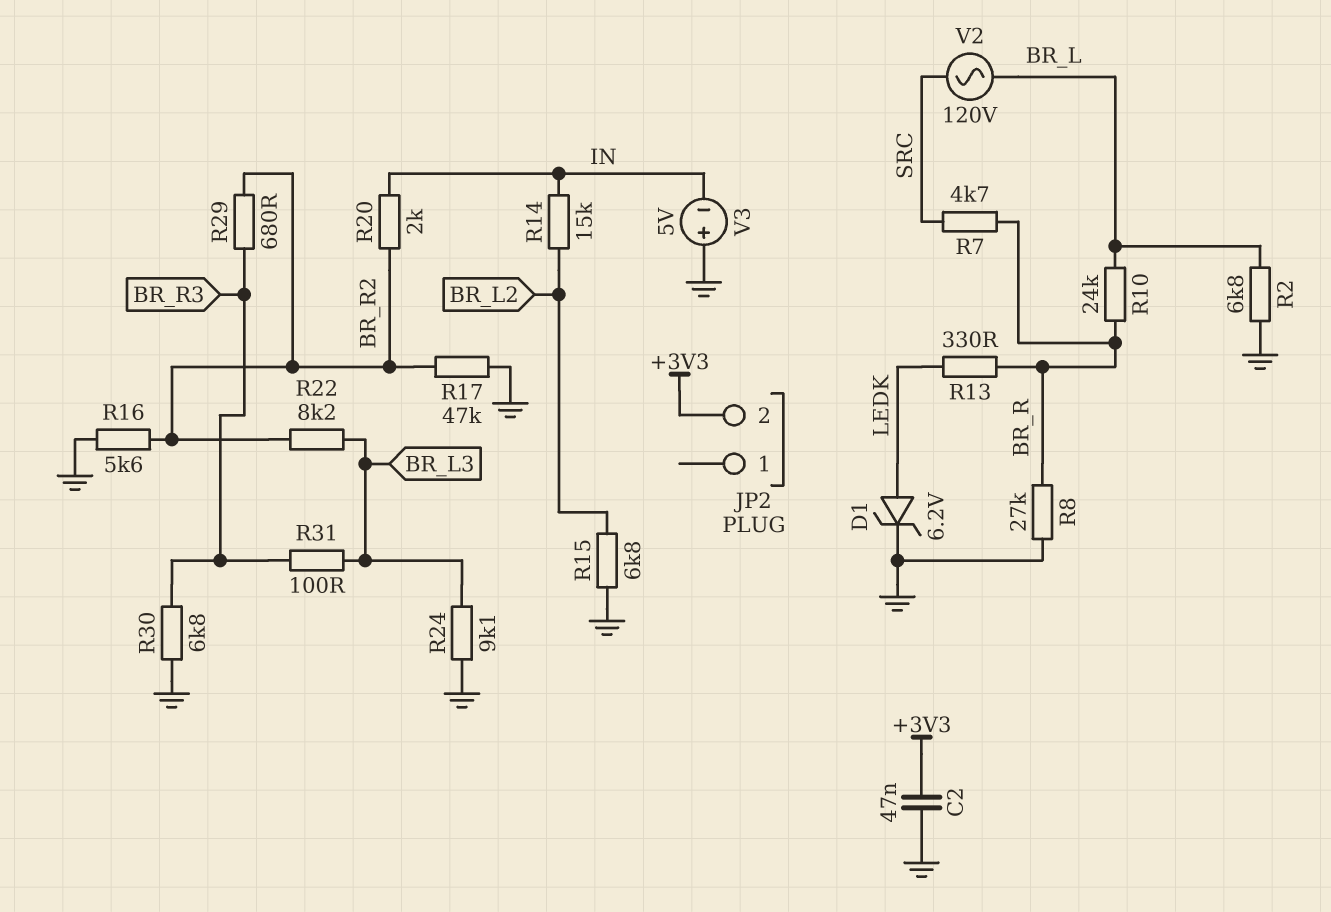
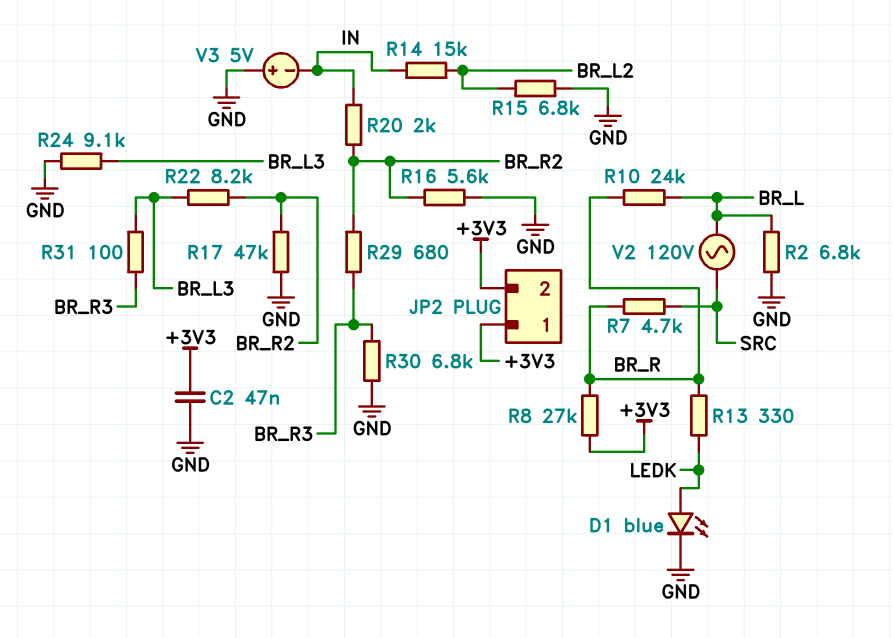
D1: zener 6.2V (A LEDK, K GND) -> LED blue (A LEDK, K GND)
JP2 pin 1: none -> +3V3
R8: 27k (BR_R, GND) -> 27k (+3V3, BR_R)

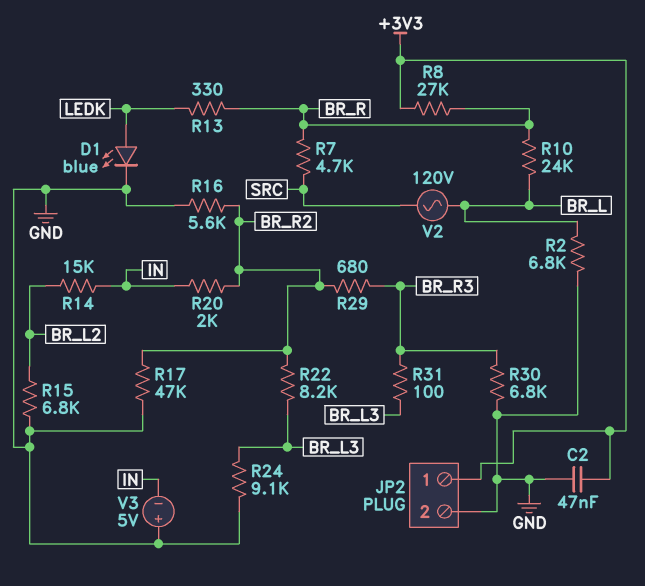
JP2 pin 2: +3V3 -> GND

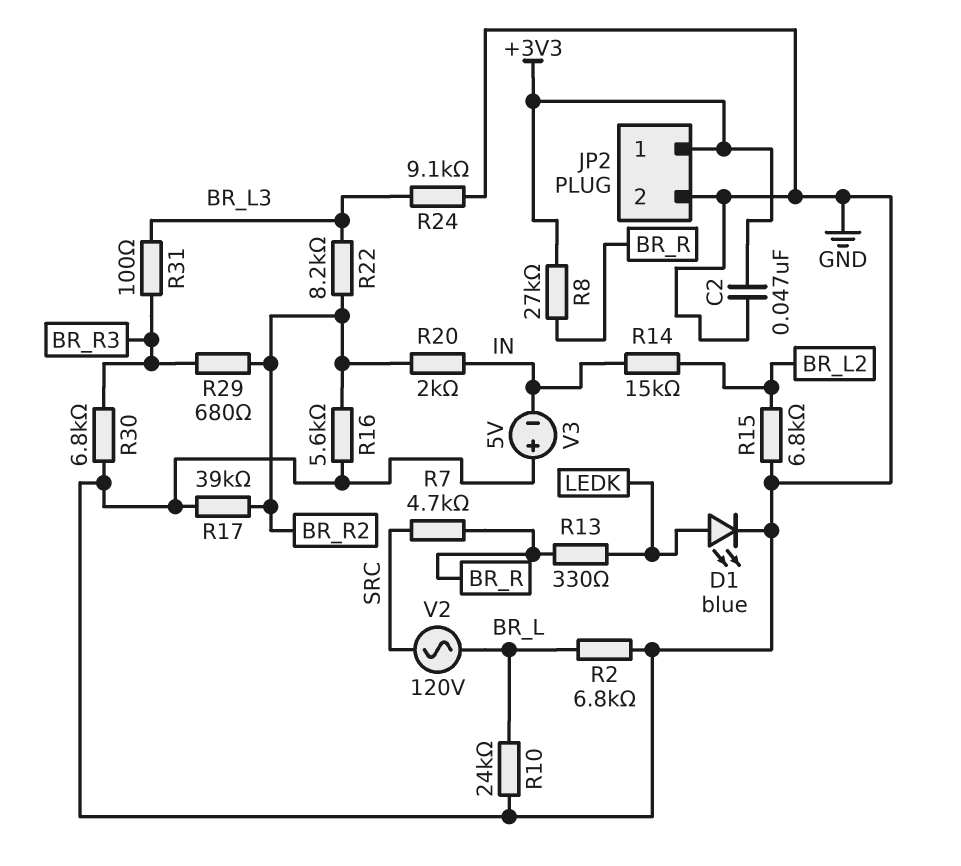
R10: 24k (BR_L, BR_R) -> 24k (BR_L, GND)
R17: 47k (BR_R2, GND) -> 39k (BR_R2, GND)

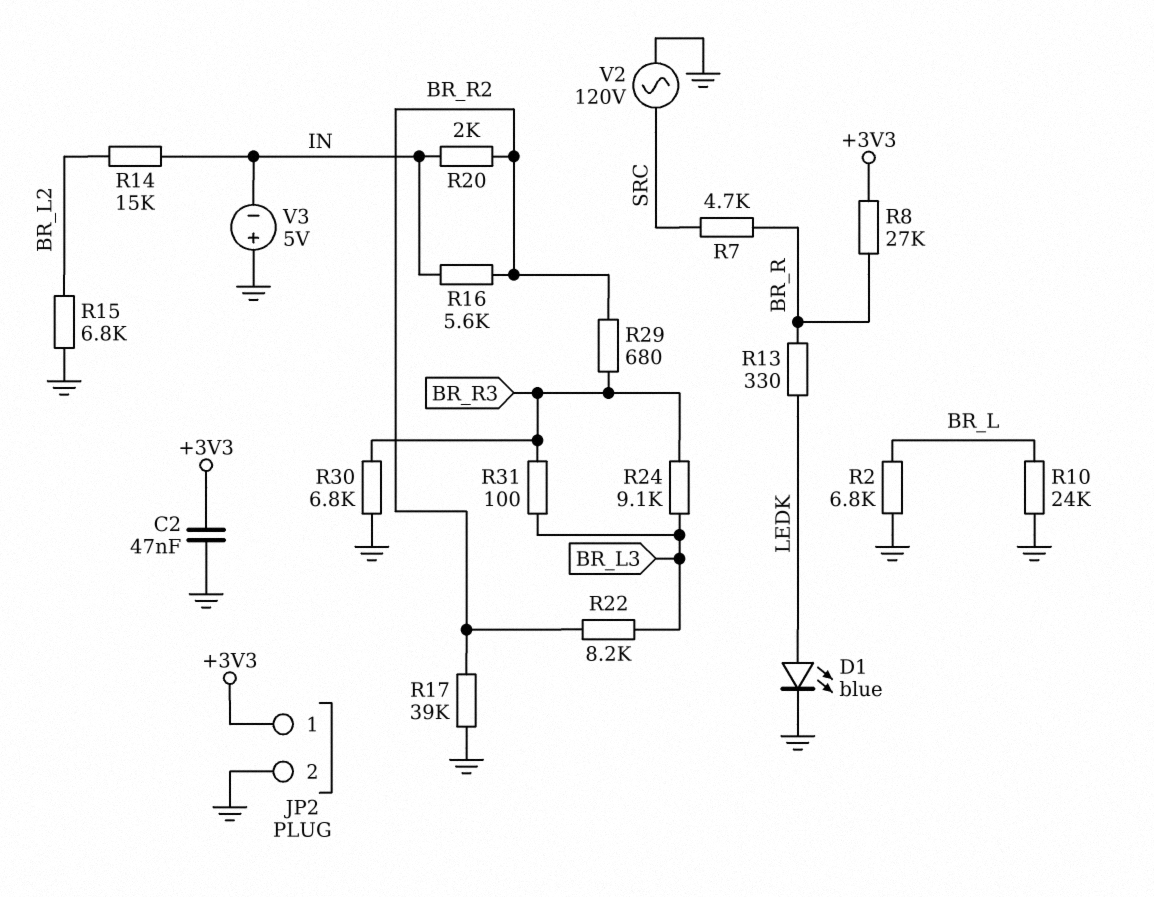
R16: 5.6k (BR_R2, GND) -> 5.6k (BR_R2, IN)
R24: 9.1k (BR_L3, GND) -> 9.1k (BR_L3, BR_R3)
V2: AC 120V (BR_L, SRC) -> AC 120V (GND, SRC)

